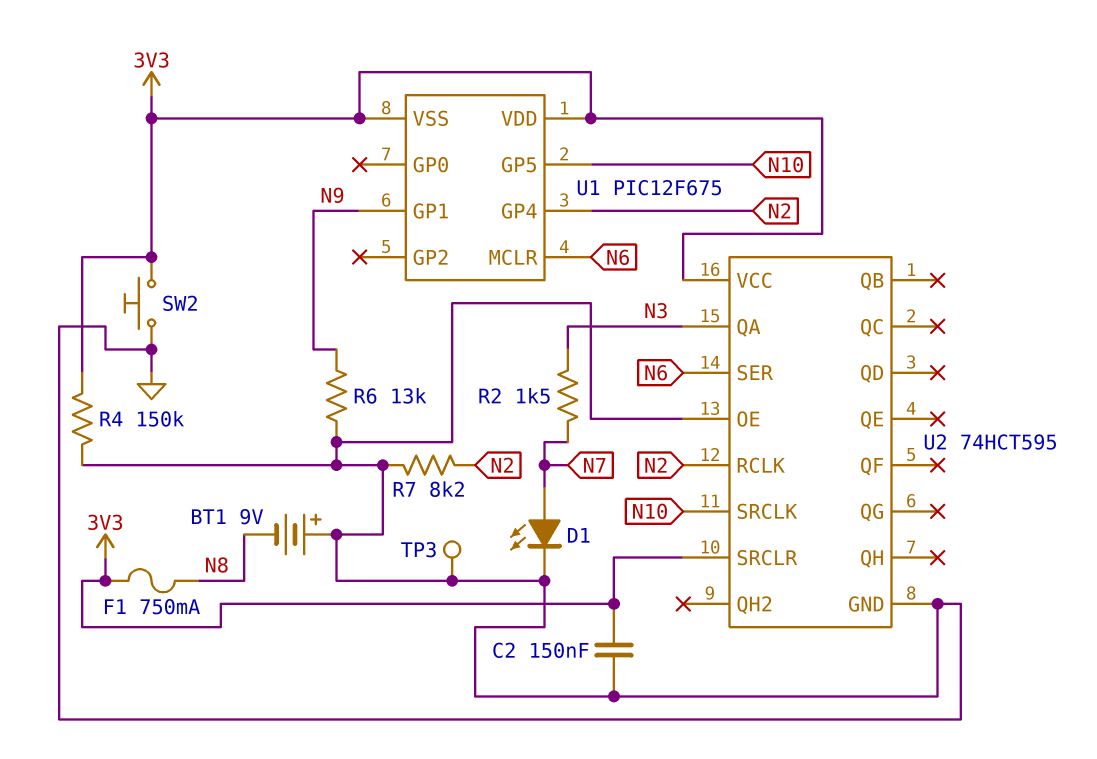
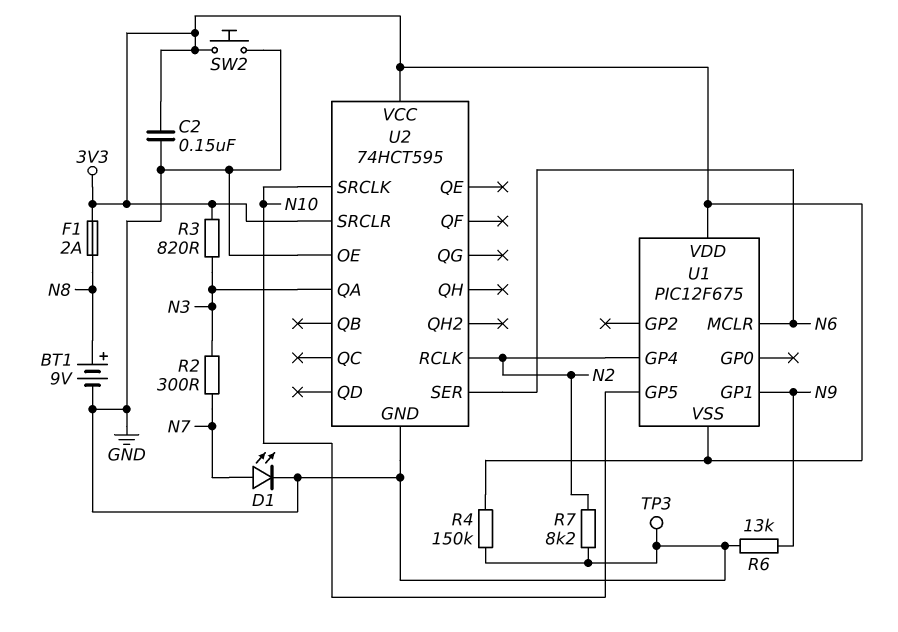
BT1: 9V (plus GND, minus N8) -> 9V (plus N8, minus GND)
F1: 750mA (3V3, N8) -> 2A (3V3, N8)
R2: 1.5k (N3, N7) -> 300 (N3, N7)
R3: none -> 820 (3V3, N3)

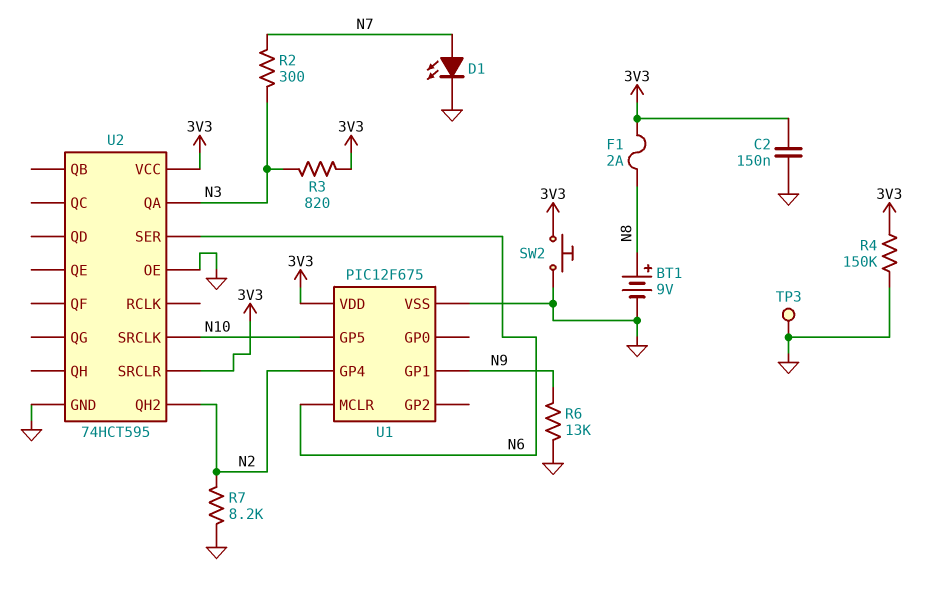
U1 pin VSS: 3V3 -> GND
U2 pin QH2: none -> N2
U2 pin RCLK: N2 -> none

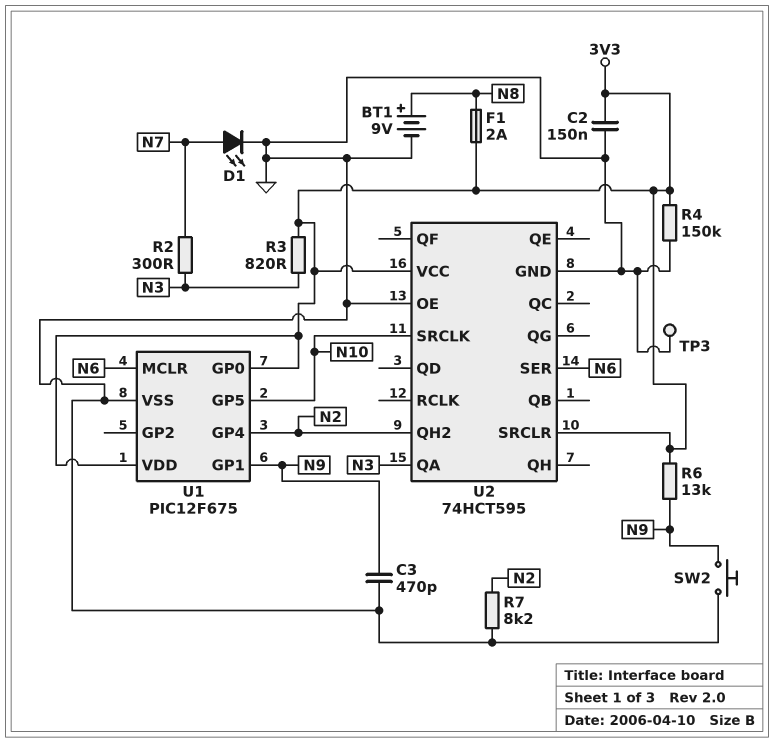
C3: none -> 470pF (GND, N9)
R6: 13k (GND, N9) -> 13k (3V3, N9)
SW2: button (3V3, GND) -> button (GND, N9)
U1 pin GP0: none -> 3V3

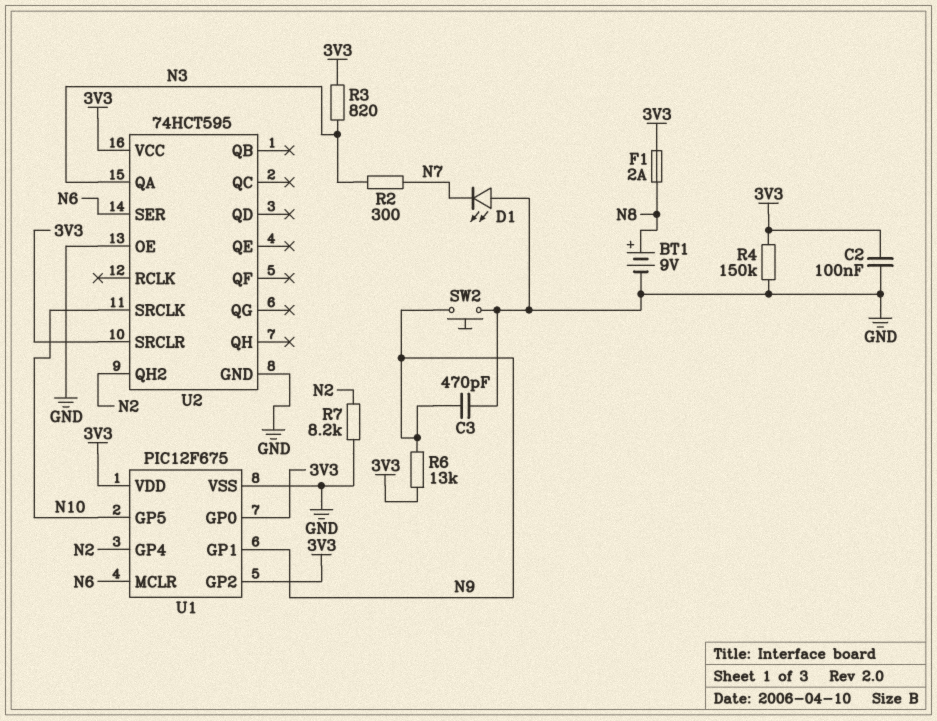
C2: 150nF (3V3, GND) -> 100nF (3V3, GND)
D1: LED (A N7, K GND) -> LED (A GND, K N7)
TP3: test point (GND) -> none
U1 pin GP2: none -> 3V3

